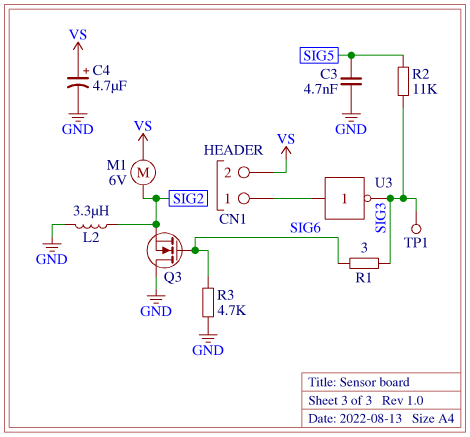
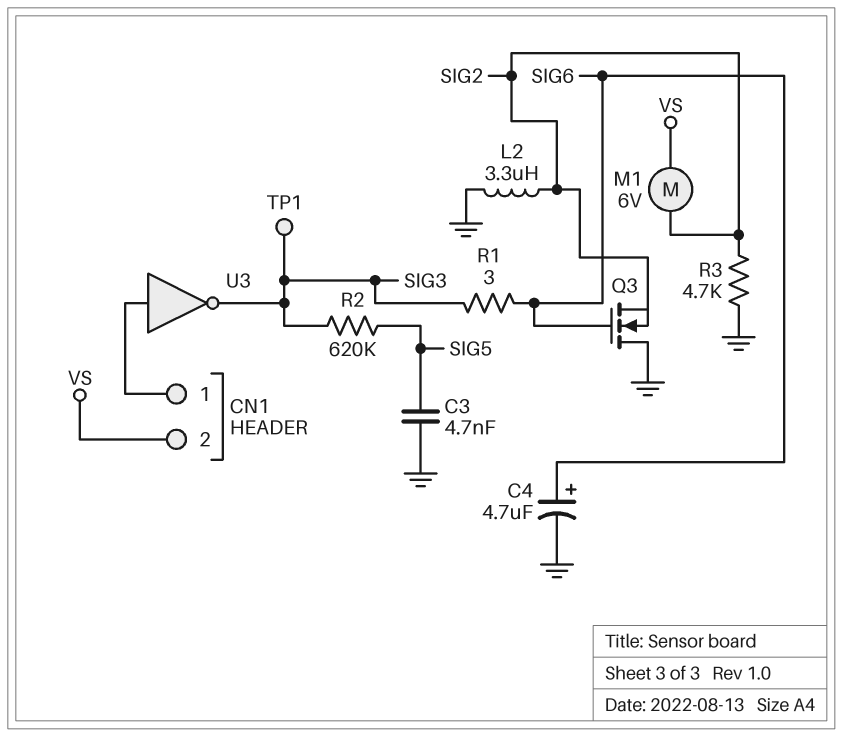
C4: 4.7uF (plus VS, minus GND) -> 4.7uF (plus SIG6, minus GND)
R2: 11k (SIG3, SIG5) -> 620k (SIG3, SIG5)
R3: 4.7k (GND, SIG6) -> 4.7k (GND, SIG2)

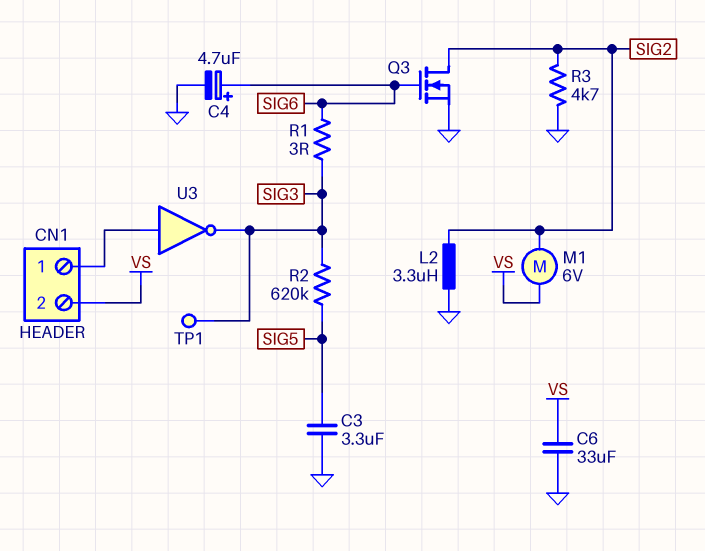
C3: 4.7nF (GND, SIG5) -> 3.3uF (GND, SIG5)
C6: none -> 33uF (GND, VS)
Q3: NMOS (G SIG6, D GND, S SIG2) -> NMOS (G SIG6, D SIG2, S GND)

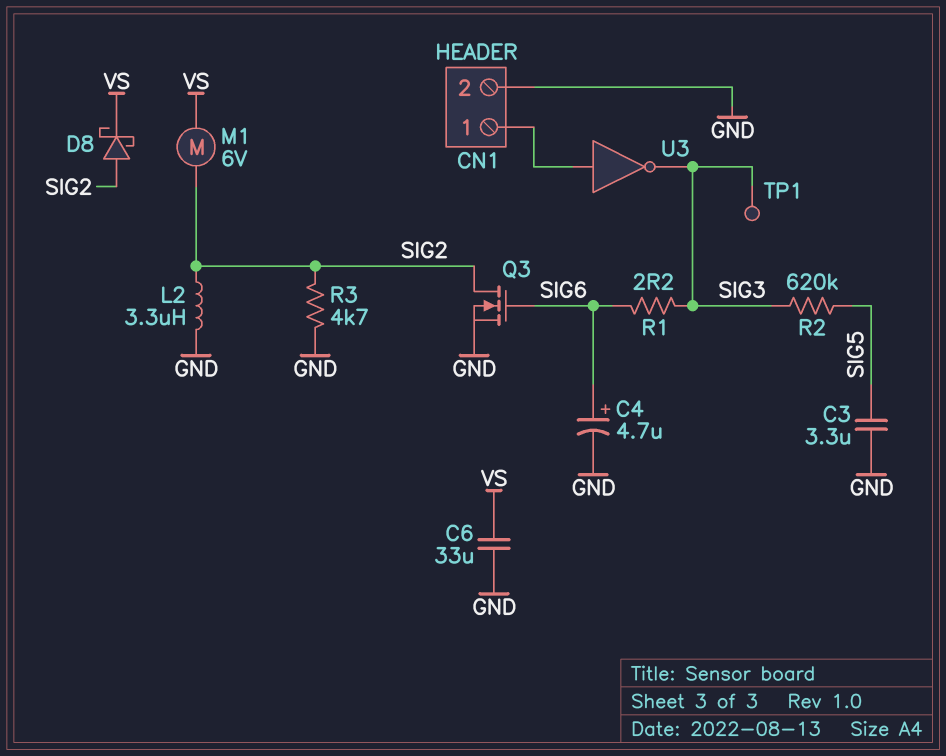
CN1 pin 2: VS -> GND
D8: none -> schottky (A SIG2, K VS)
R1: 3 (SIG3, SIG6) -> 2.2 (SIG3, SIG6)

